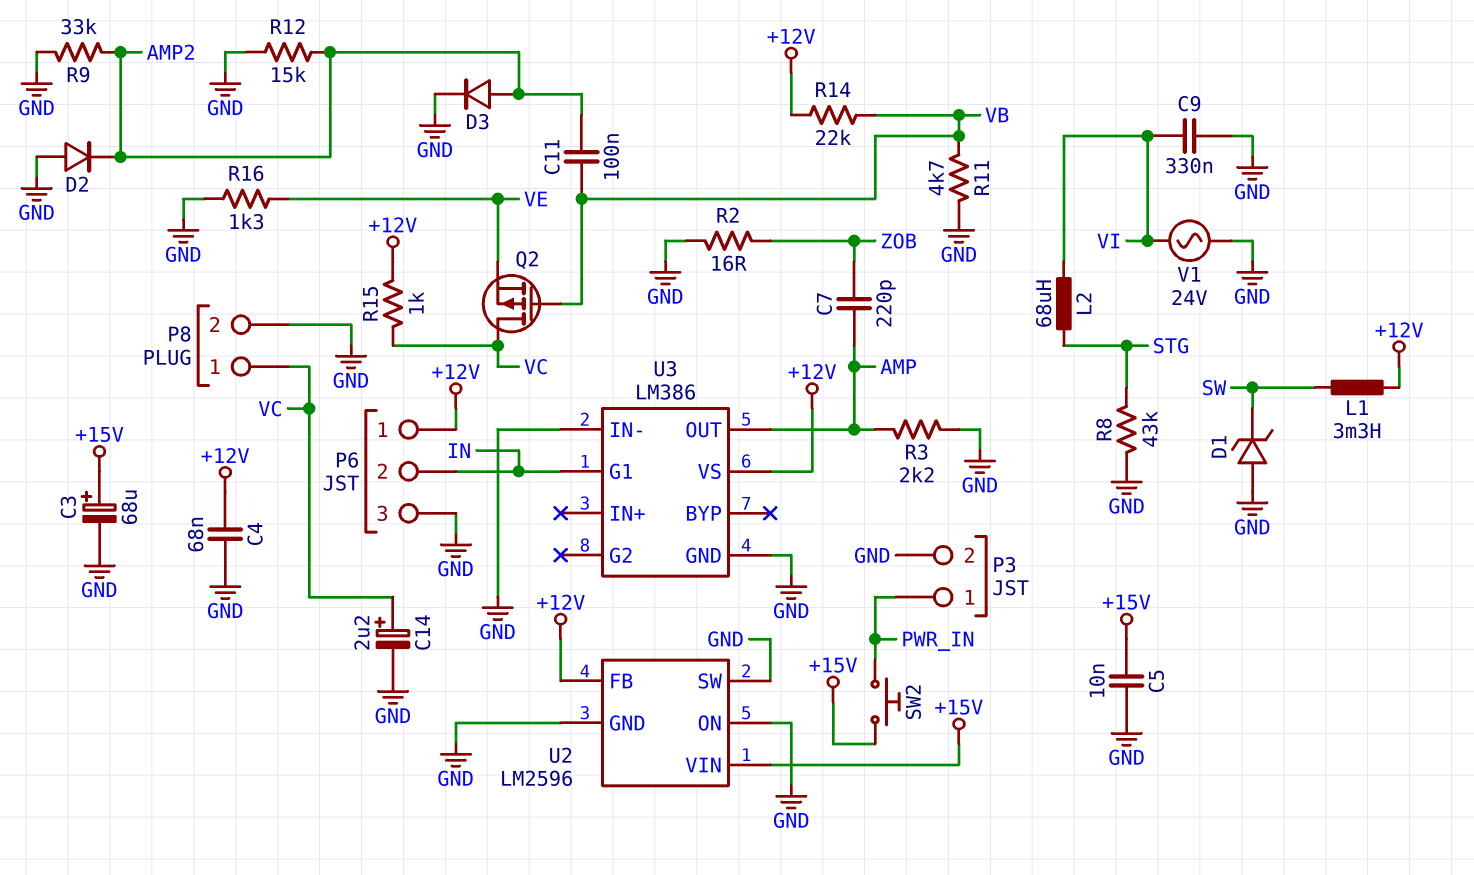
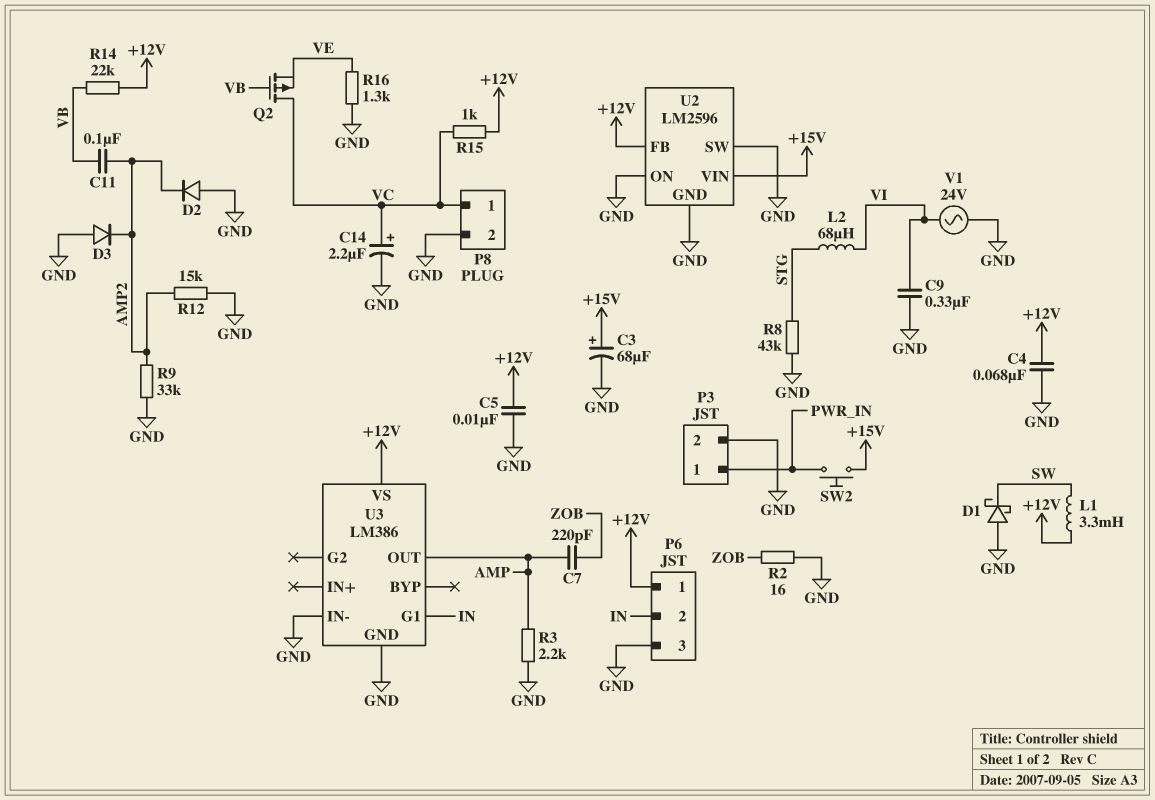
C5: 10nF (+15V, GND) -> 10nF (+12V, GND)
D1: zener (A GND, K SW) -> schottky (A GND, K SW)
D3: diode (A AMP2, K GND) -> diode (A GND, K AMP2)
R11: 4.7k (GND, VB) -> none

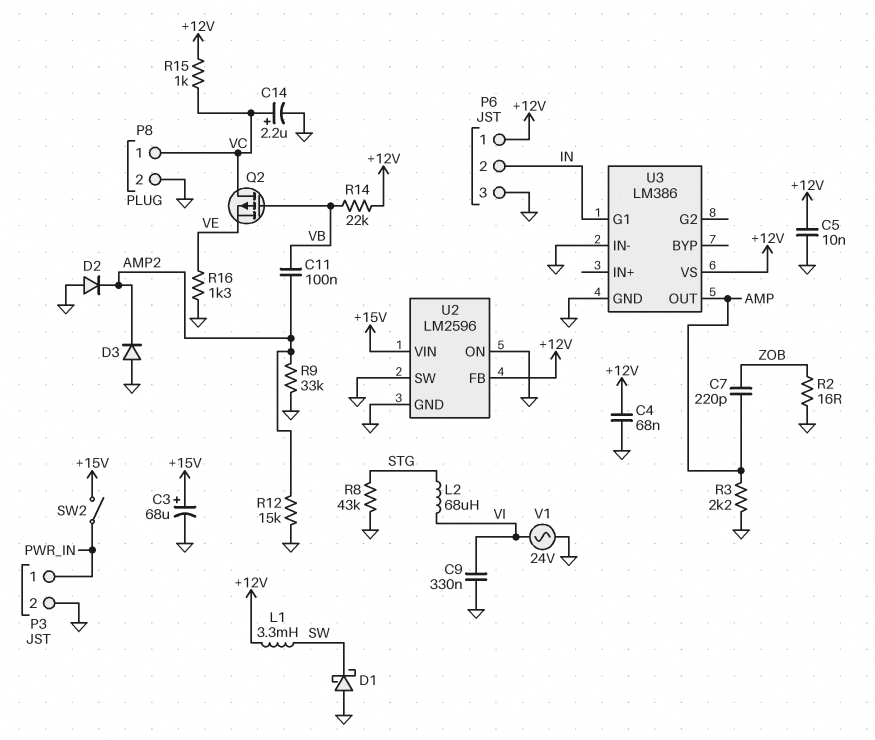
SW2: button (+15V, PWR_IN) -> switch (+15V, PWR_IN)

